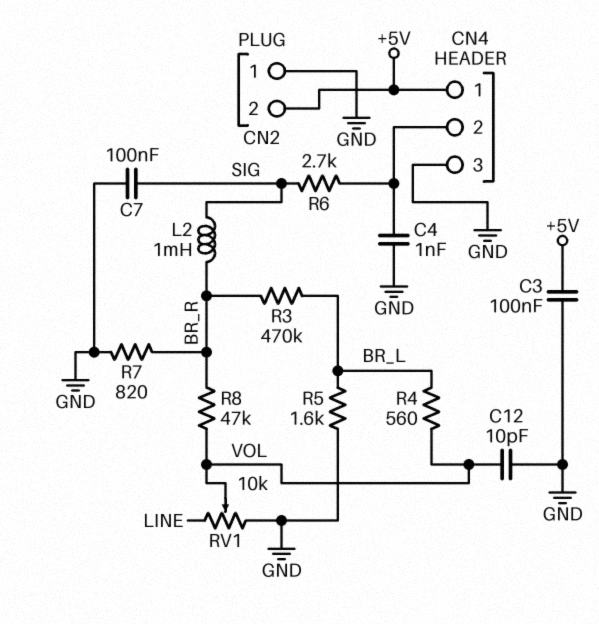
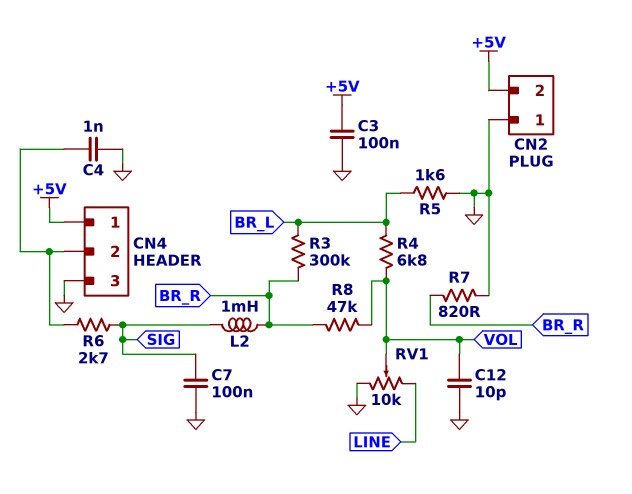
R3: 470k (BR_L, BR_R) -> 300k (BR_L, BR_R)
R4: 560 (BR_L, VOL) -> 6.8k (BR_L, VOL)

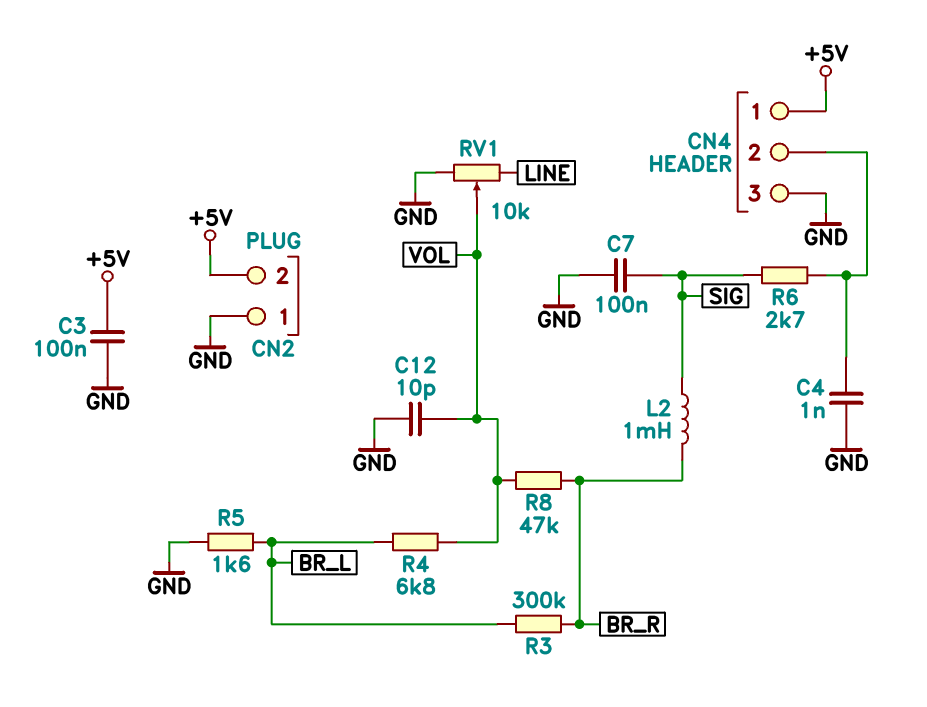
R7: 820 (BR_R, GND) -> none

